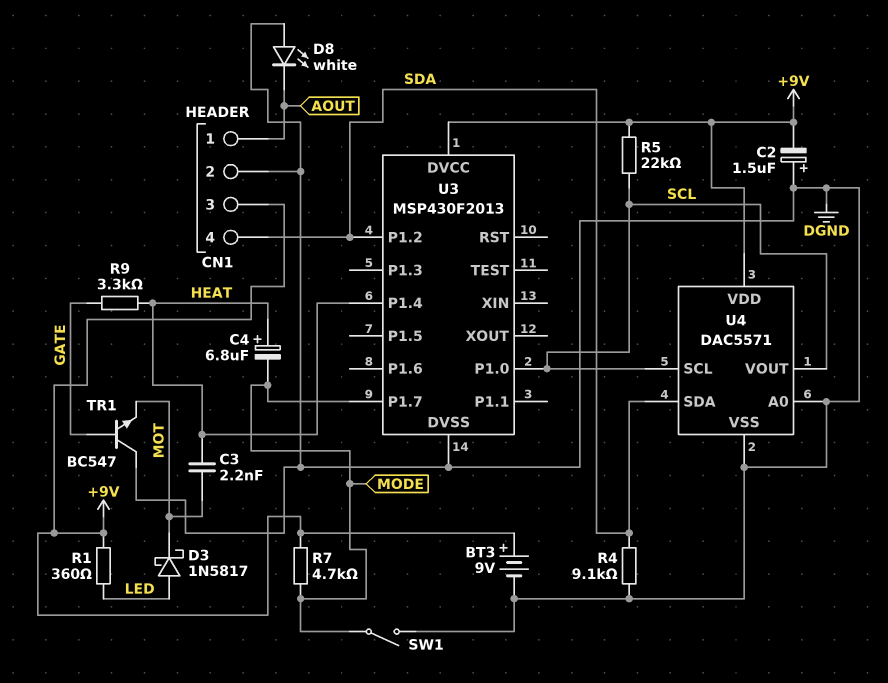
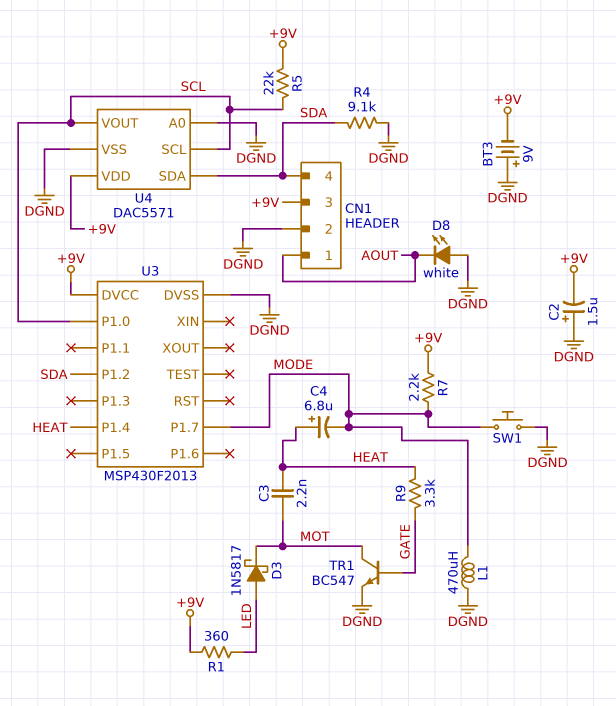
BT3: 9V (plus +9V, minus DGND) -> 9V (plus DGND, minus +9V)
L1: none -> 470uH (DGND, MODE)
R7: 4.7k (+9V, MODE) -> 2.2k (+9V, MODE)
SW1: switch (DGND, MODE) -> button (DGND, MODE)
TR1: NPN BC547 (B GATE, C DGND, E MOT) -> NPN BC547 (B GATE, C MOT, E DGND)

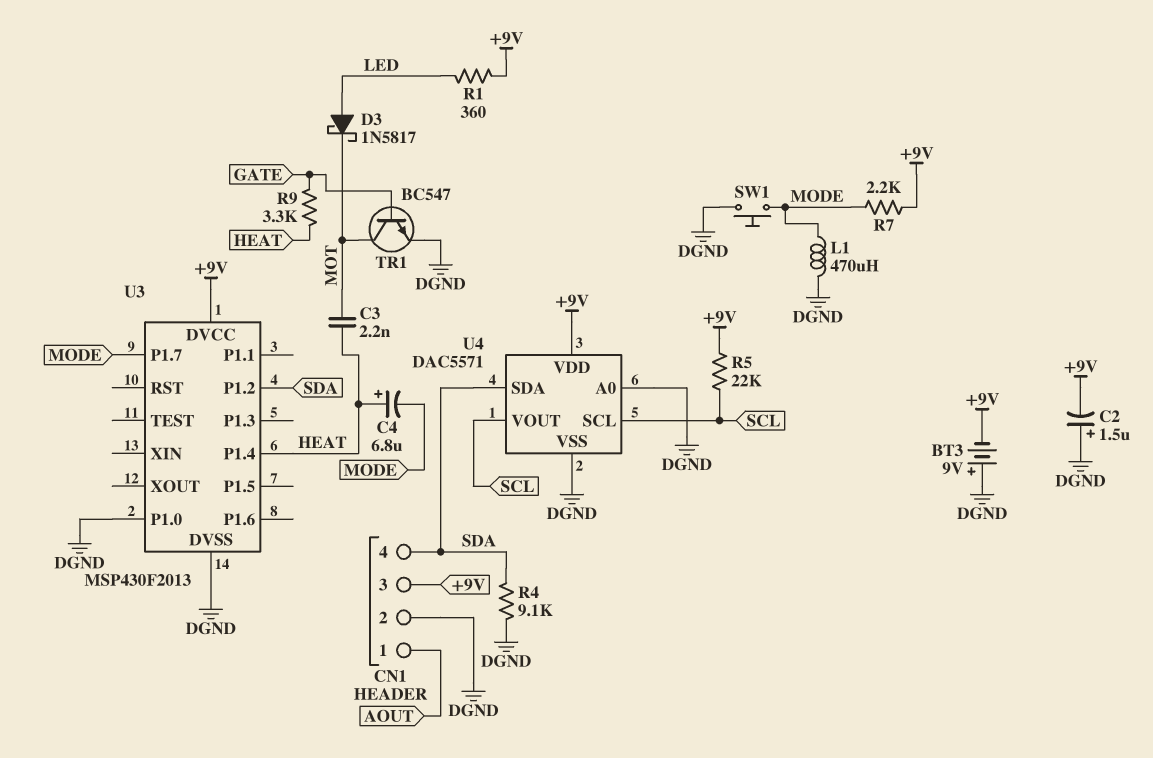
D8: LED white (A DGND, K AOUT) -> none
U3 pin P1.0: SCL -> DGND

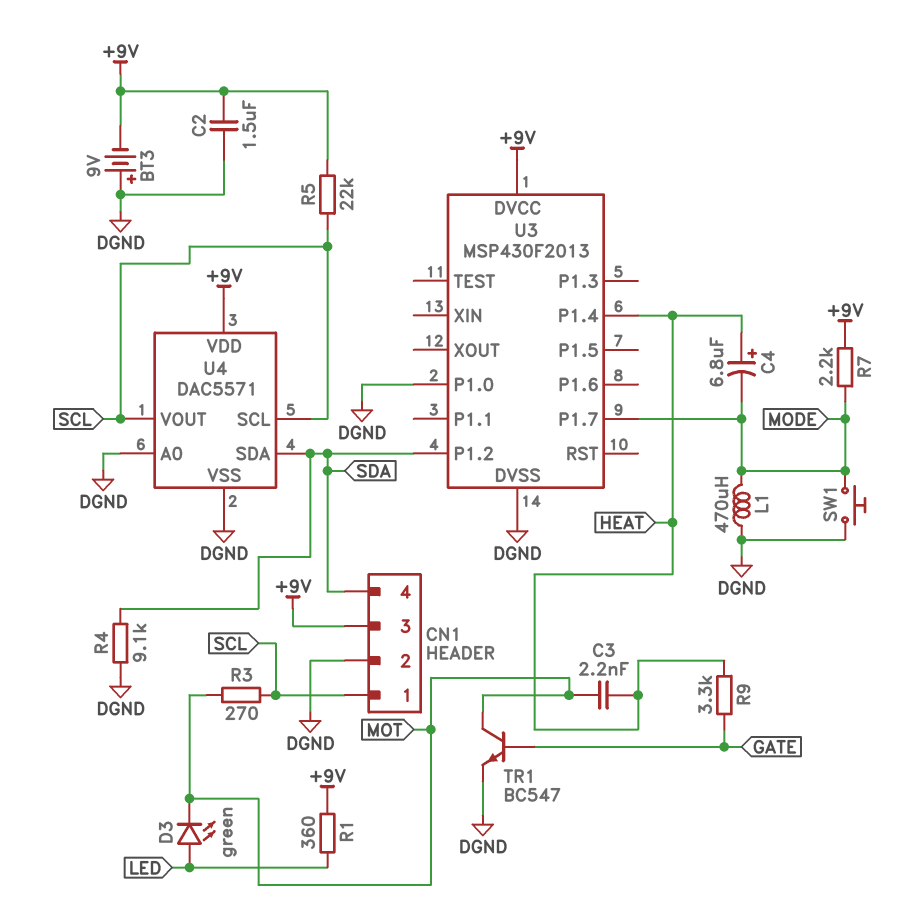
C2: 1.5uF (plus DGND, minus +9V) -> 1.5uF (+9V, DGND)
CN1 pin 1: AOUT -> SCL
D3: schottky 1N5817 (A LED, K MOT) -> LED green (A LED, K MOT)
R3: none -> 270 (MOT, SCL)

